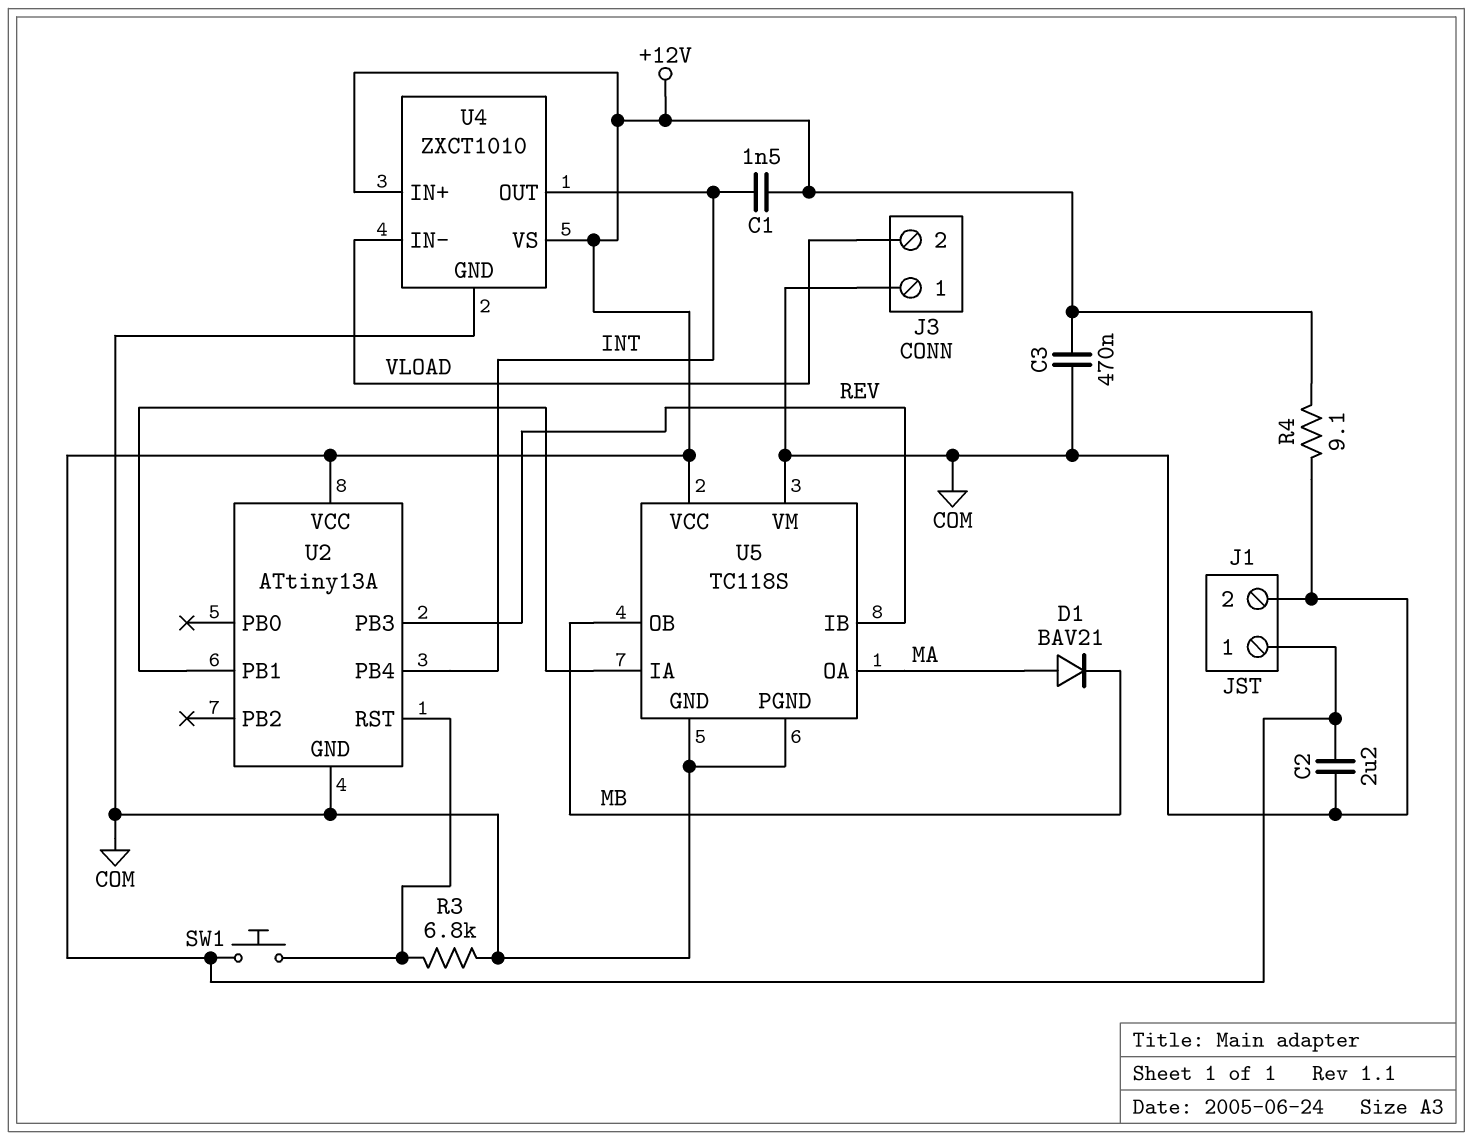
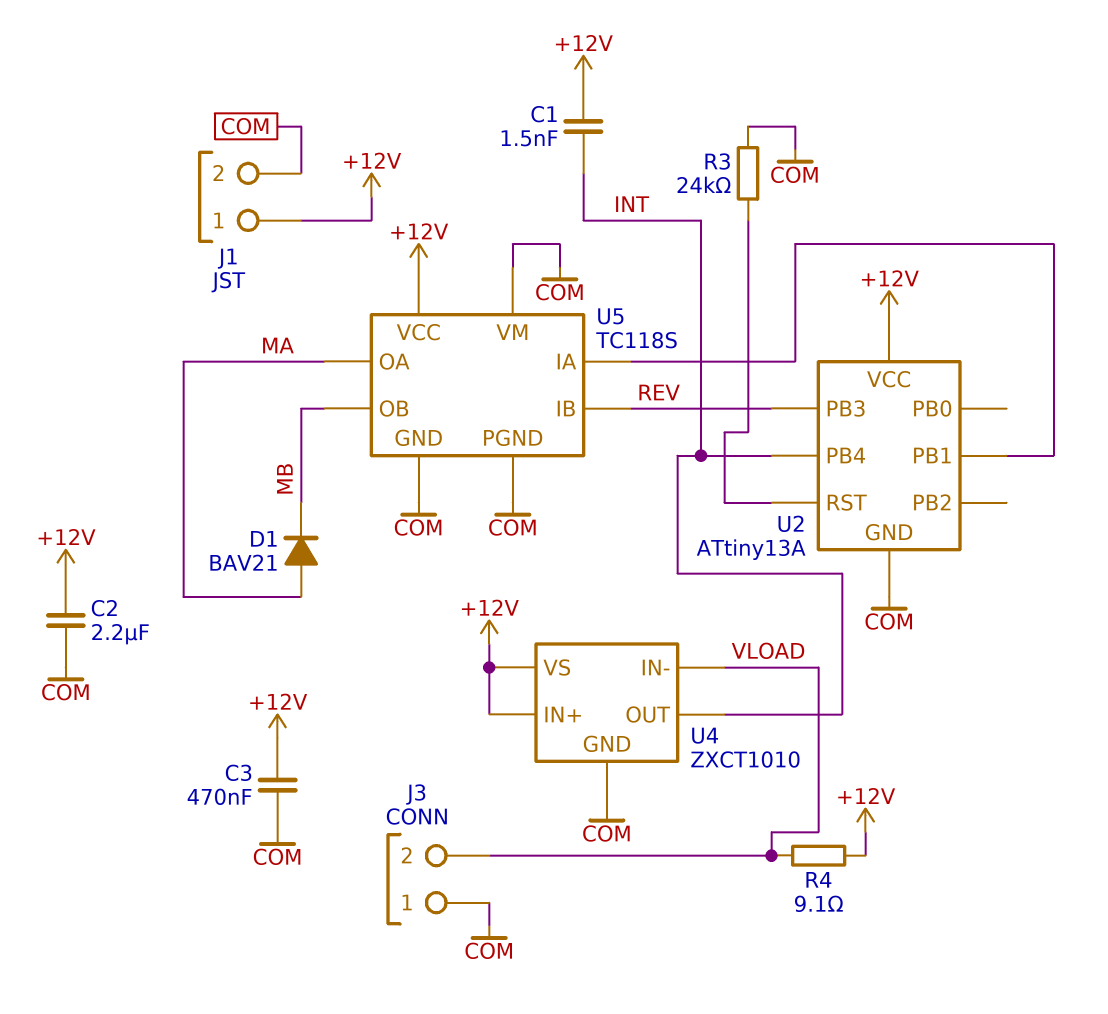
R3: 6.8k (COM, U2/RST) -> 24k (COM, U2/RST)
R4: 9.1 (+12V, COM) -> 9.1 (+12V, VLOAD)
SW1: button (+12V, U2/RST) -> none

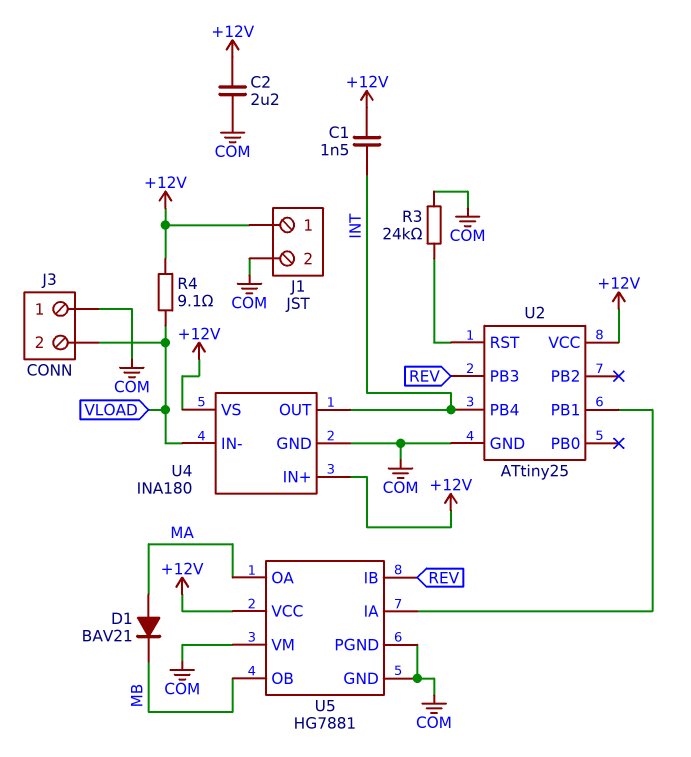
C3: 470nF (+12V, COM) -> none
U2: ATtiny13A -> ATtiny25
U4: ZXCT1010 -> INA180
U5: TC118S -> HG7881

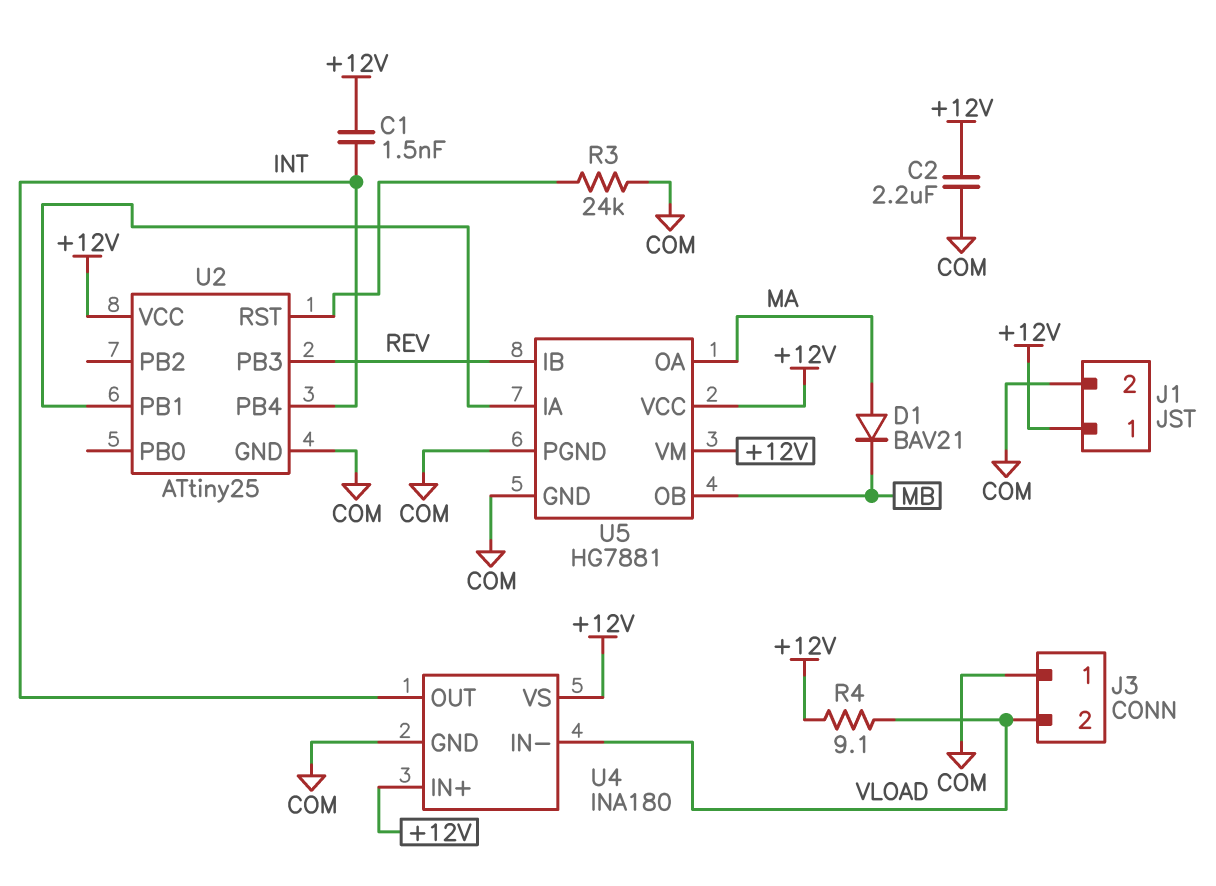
U5 pin VM: COM -> +12V

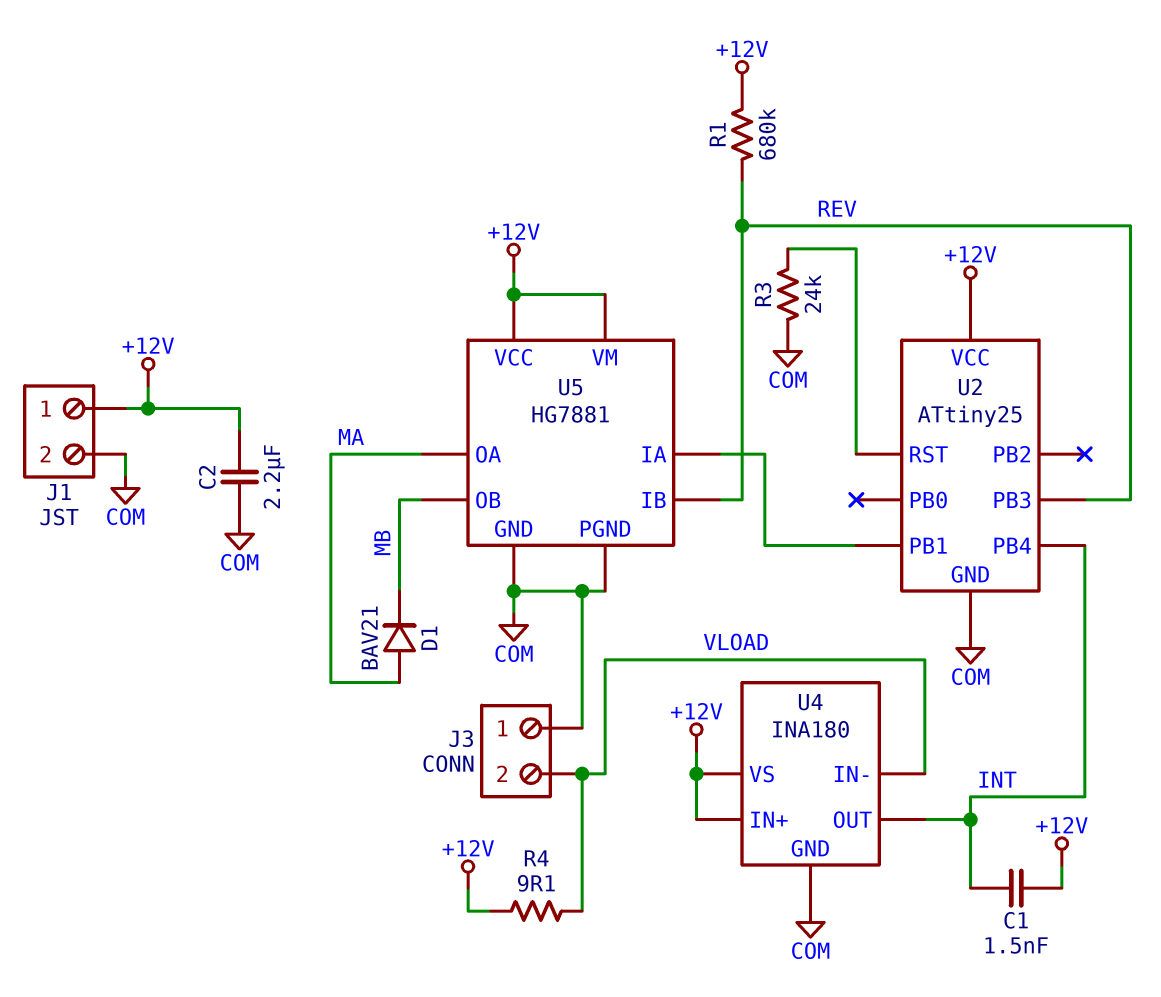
R1: none -> 680k (+12V, REV)

